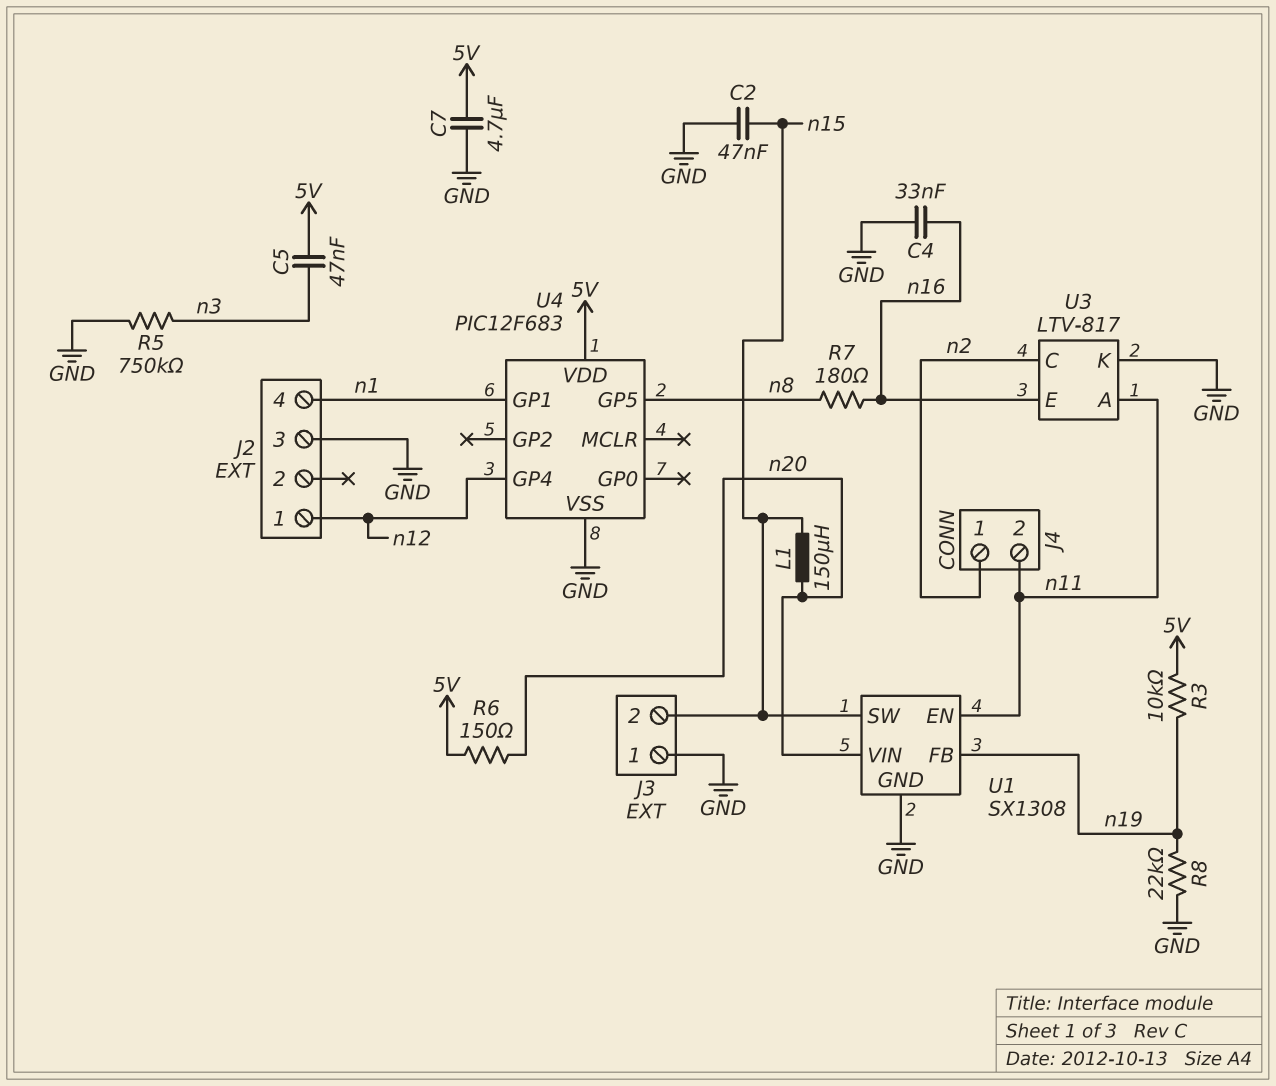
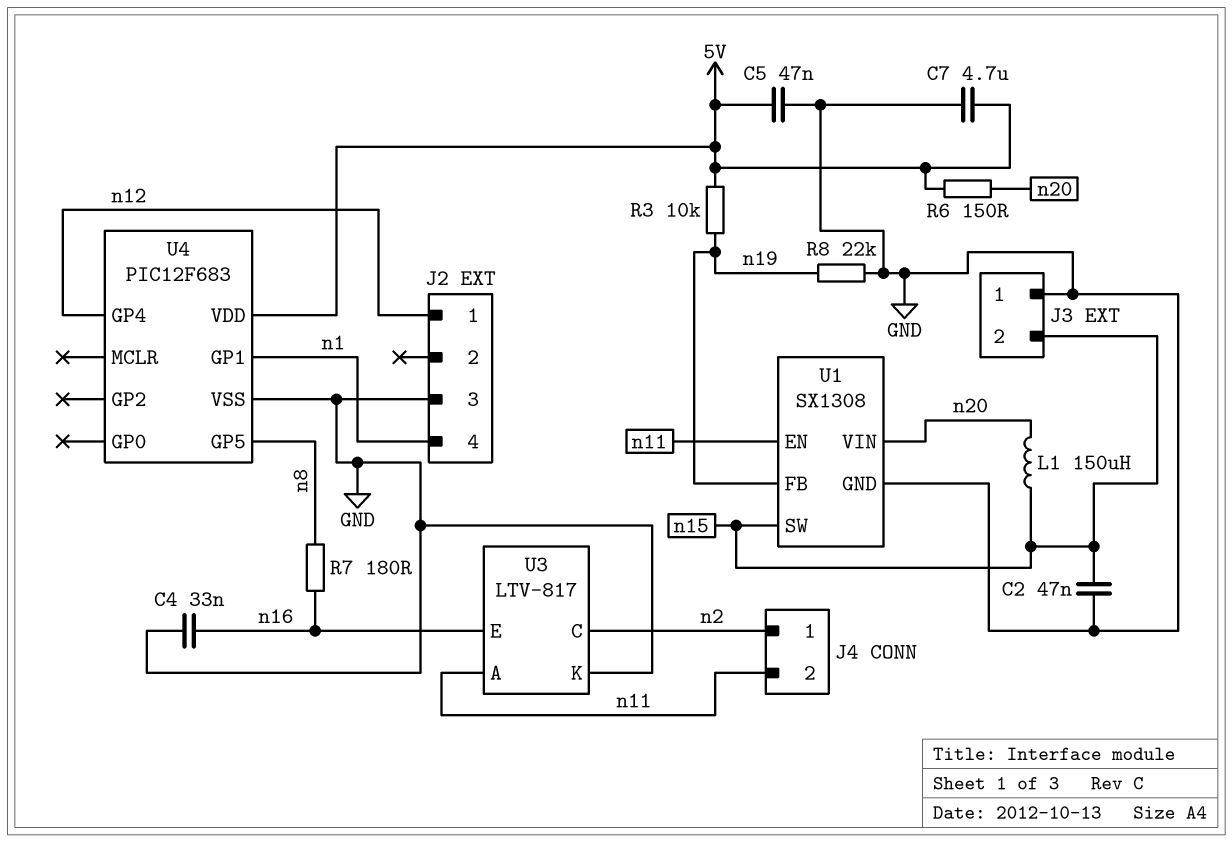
C5: 47nF (5V, n3) -> 47nF (5V, GND)
R5: 750k (GND, n3) -> none

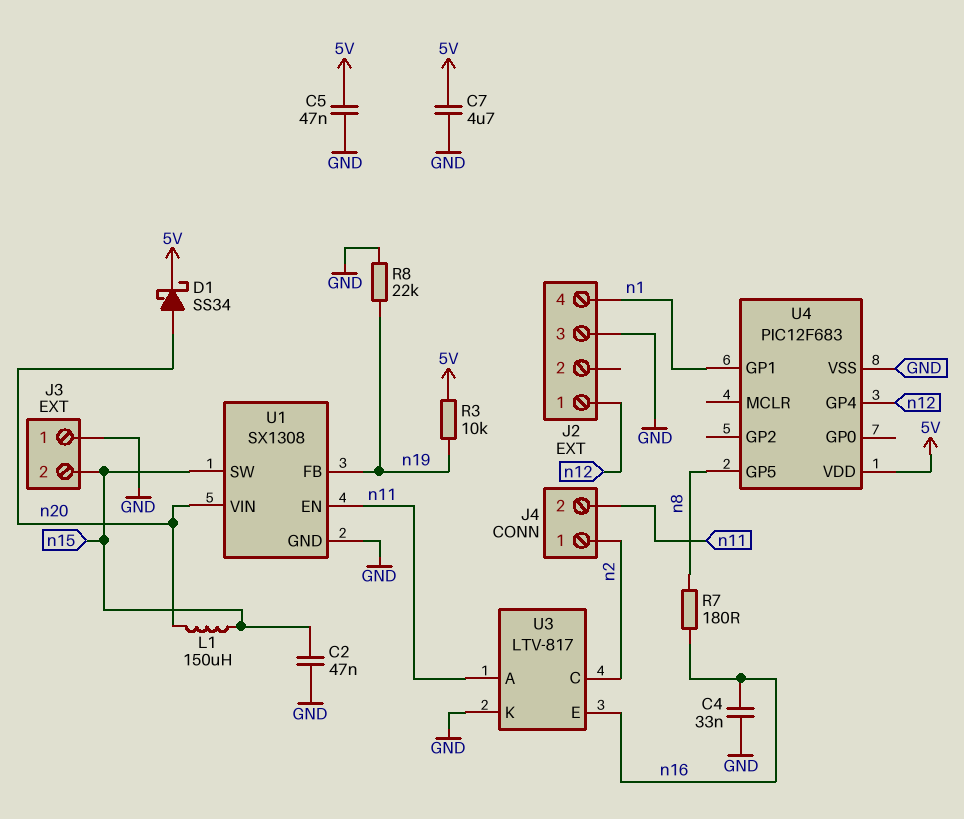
D1: none -> schottky SS34 (A n20, K 5V)
R6: 150 (5V, n20) -> none

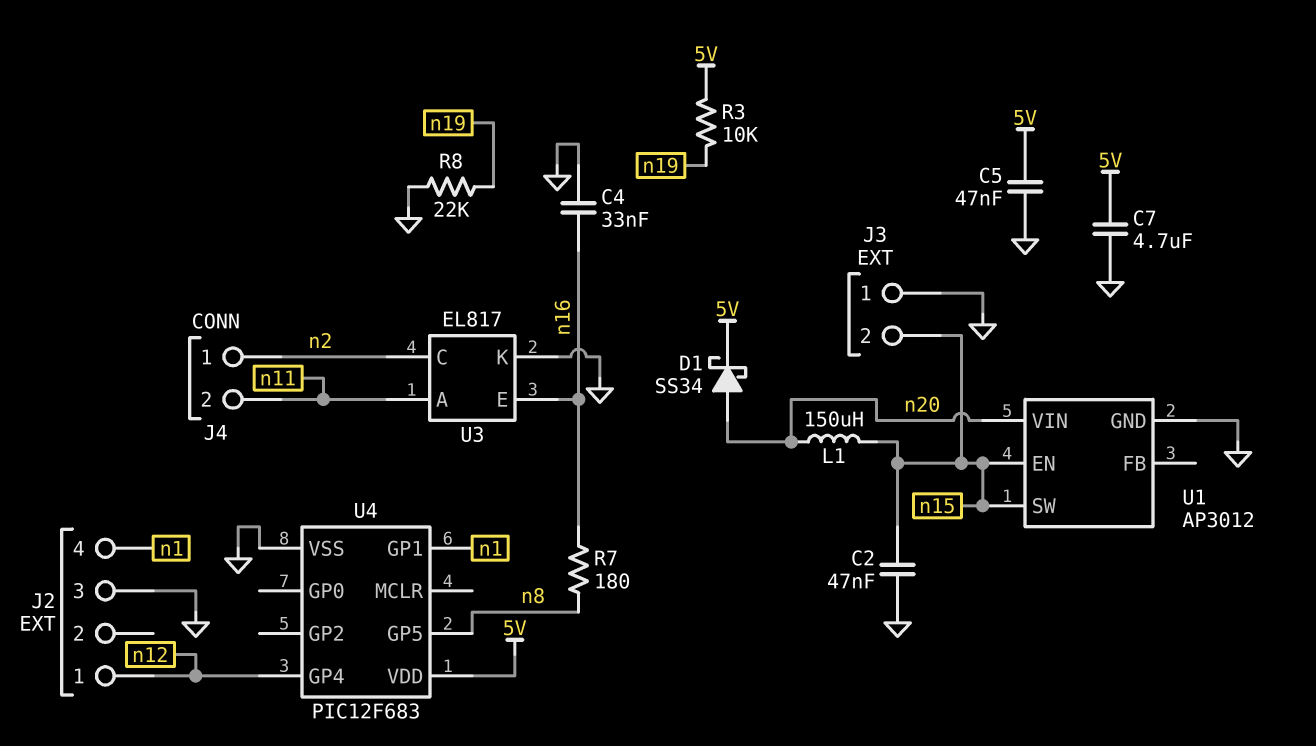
U1: SX1308 -> AP3012
U1 pin EN: n11 -> n15
U1 pin FB: n19 -> none
U3: LTV-817 -> EL817

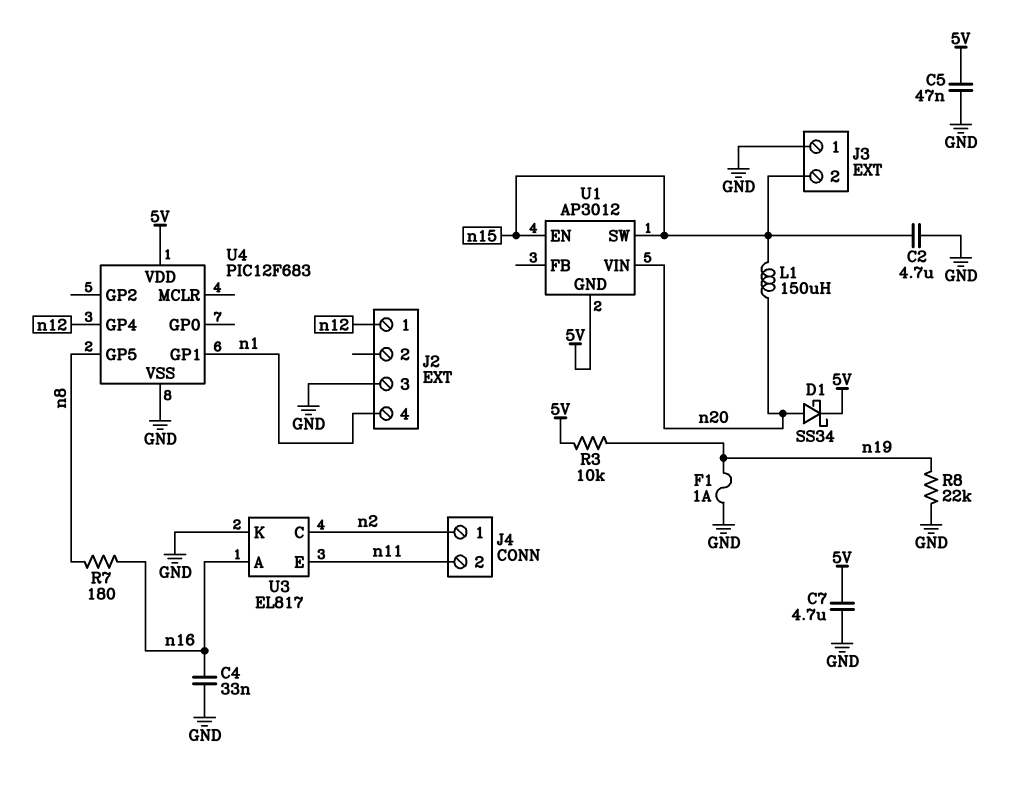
C2: 47nF (GND, n15) -> 4.7uF (GND, n15)
F1: none -> 1A (GND, n19)
U1 pin GND: GND -> 5V
U3 pin A: n11 -> n16
U3 pin E: n16 -> n11

